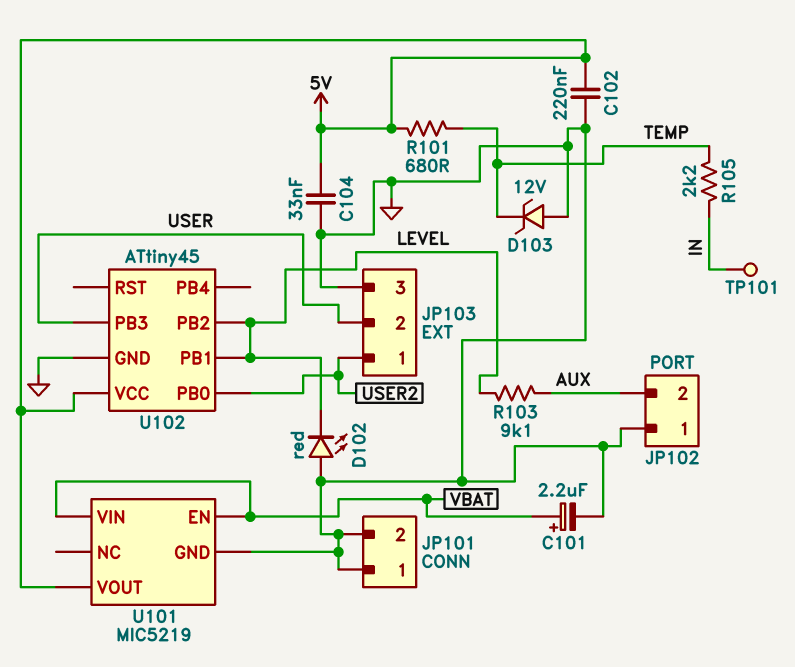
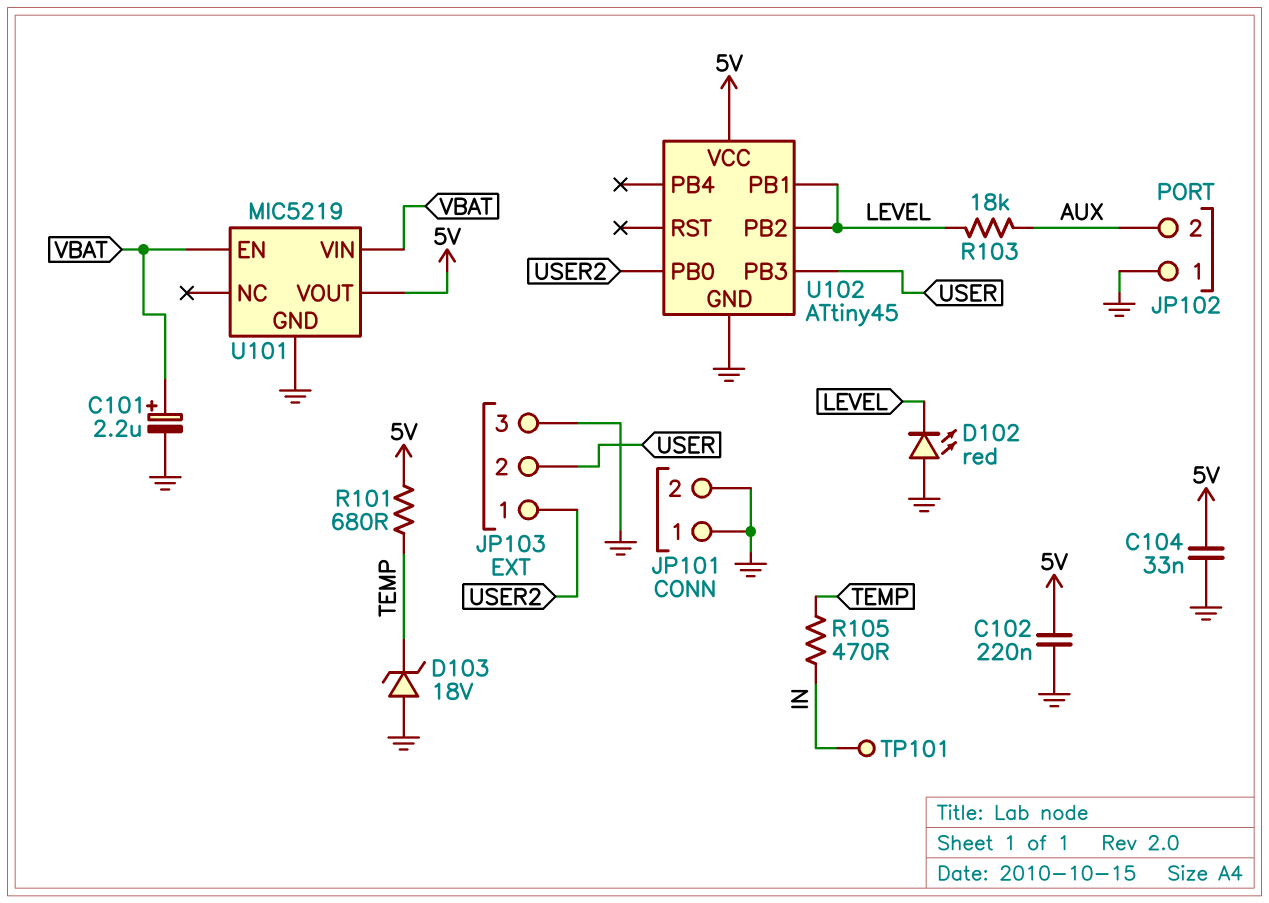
D103: zener 12V (A GND, K TEMP) -> zener 18V (A GND, K TEMP)
R103: 9.1k (AUX, LEVEL) -> 18k (AUX, LEVEL)
R105: 2.2k (IN, TEMP) -> 470 (IN, TEMP)

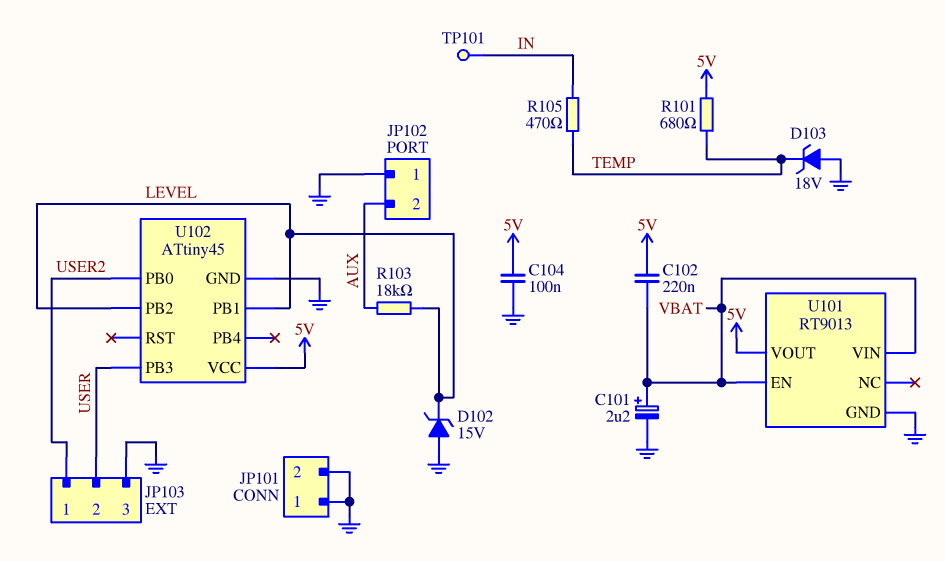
C102: 220nF (5V, GND) -> 220nF (5V, VBAT)
C104: 33nF (5V, GND) -> 100nF (5V, GND)
D102: LED red (A GND, K LEVEL) -> zener 15V (A GND, K LEVEL)
U101: MIC5219 -> RT9013

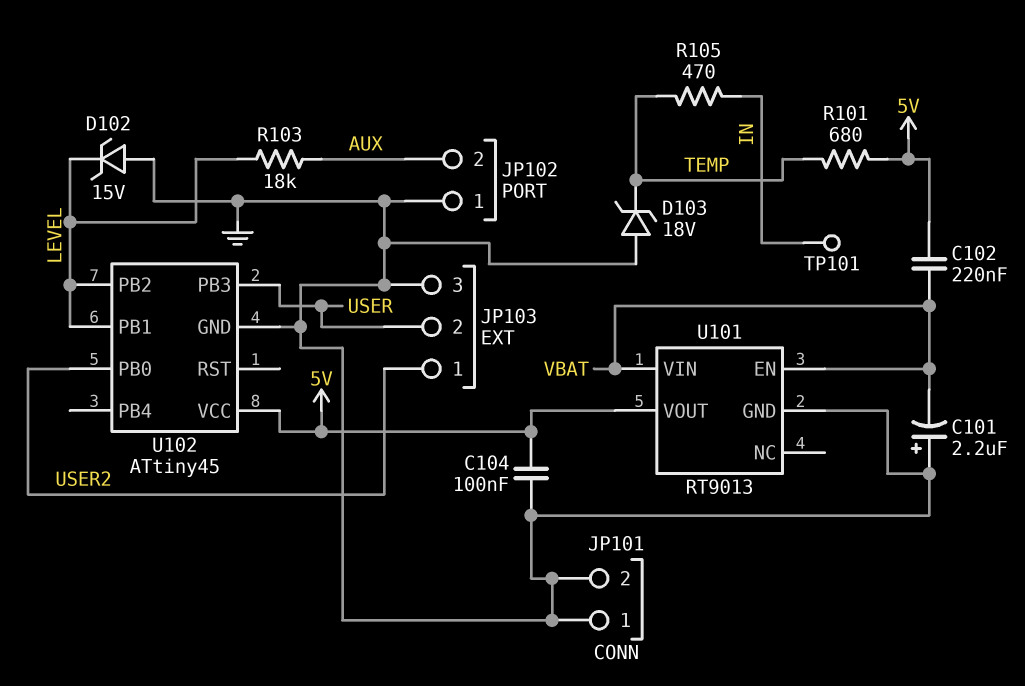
C101: 2.2uF (plus VBAT, minus GND) -> 2.2uF (plus GND, minus VBAT)

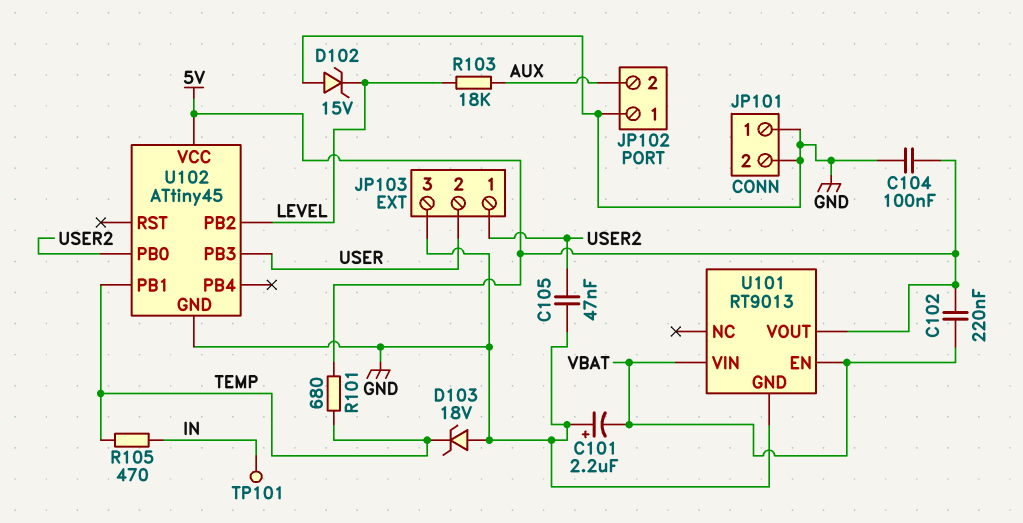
C105: none -> 47nF (GND, USER2)
U102 pin PB1: LEVEL -> TEMP

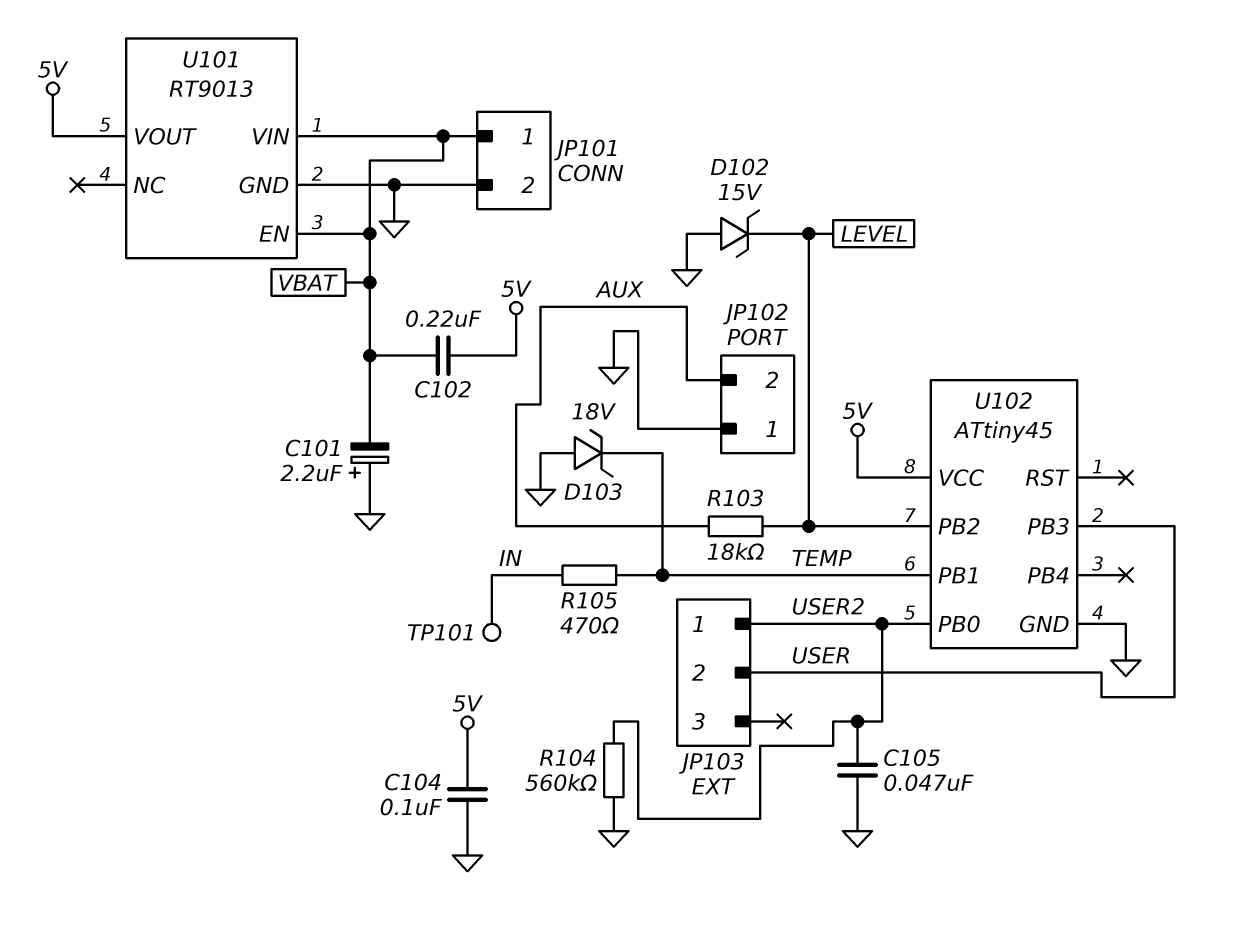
JP101 pin 1: GND -> VBAT
JP103 pin 3: GND -> none
R101: 680 (5V, TEMP) -> none
R104: none -> 560k (GND, USER2)

